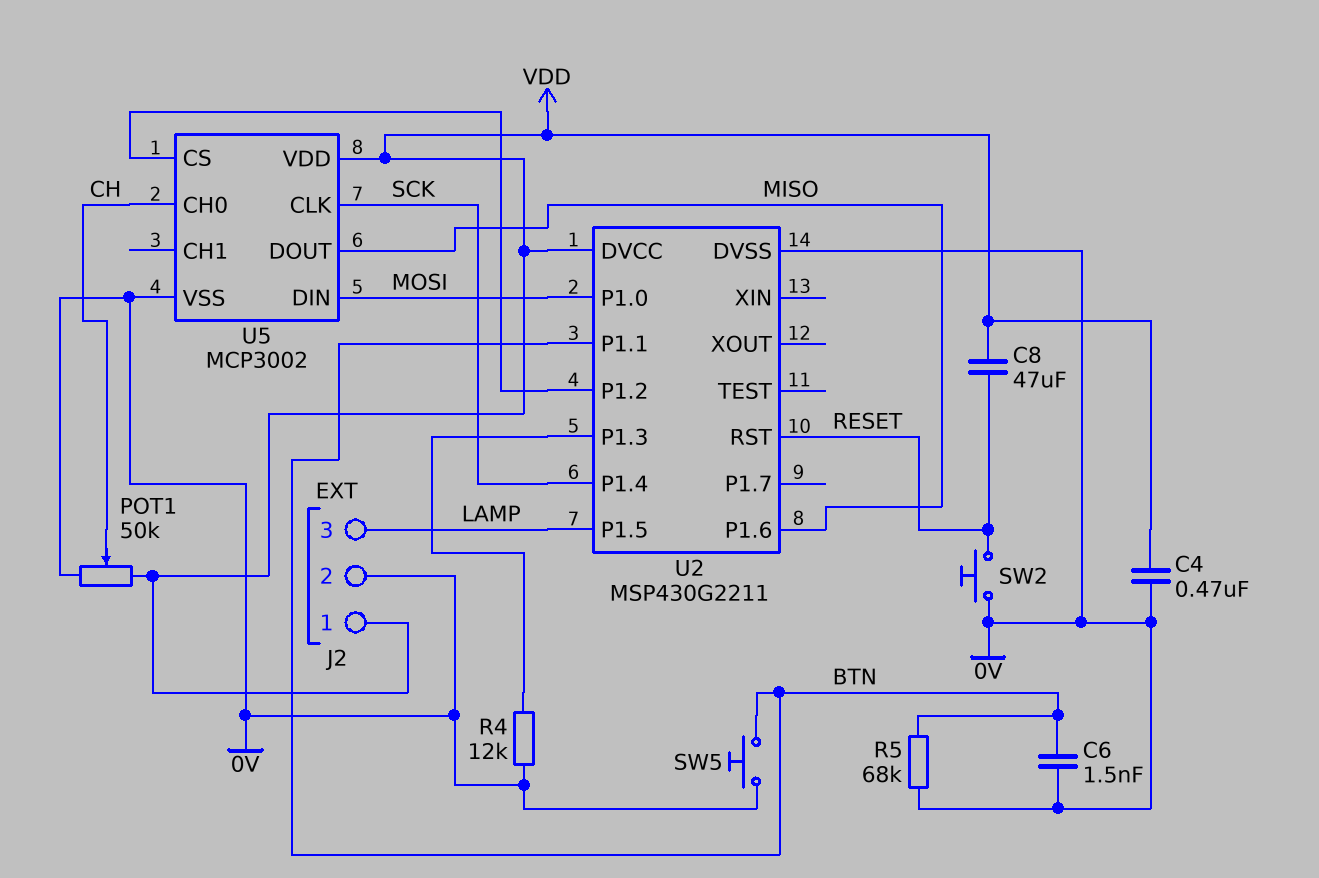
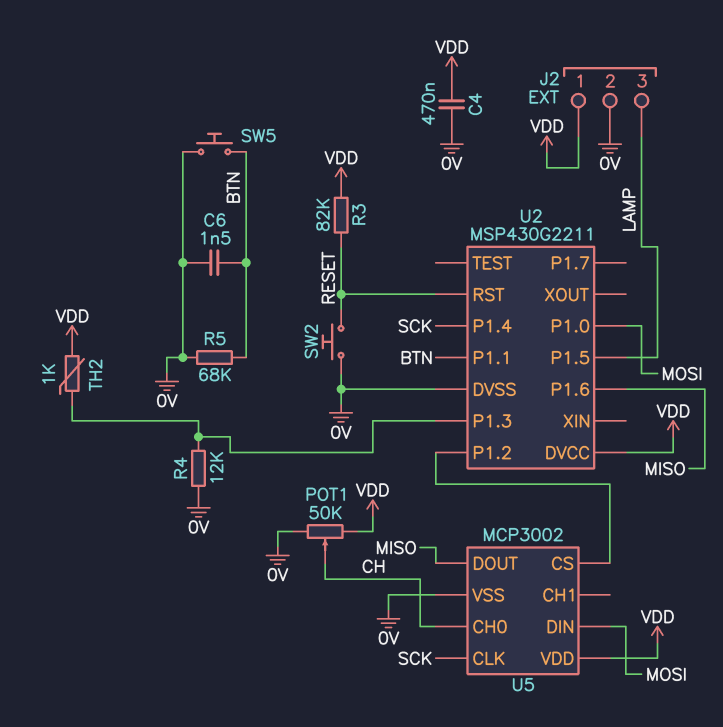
C8: 47uF (RESET, VDD) -> none
R3: none -> 82k (RESET, VDD)
TH2: none -> 1k (U2/P1.3, VDD)

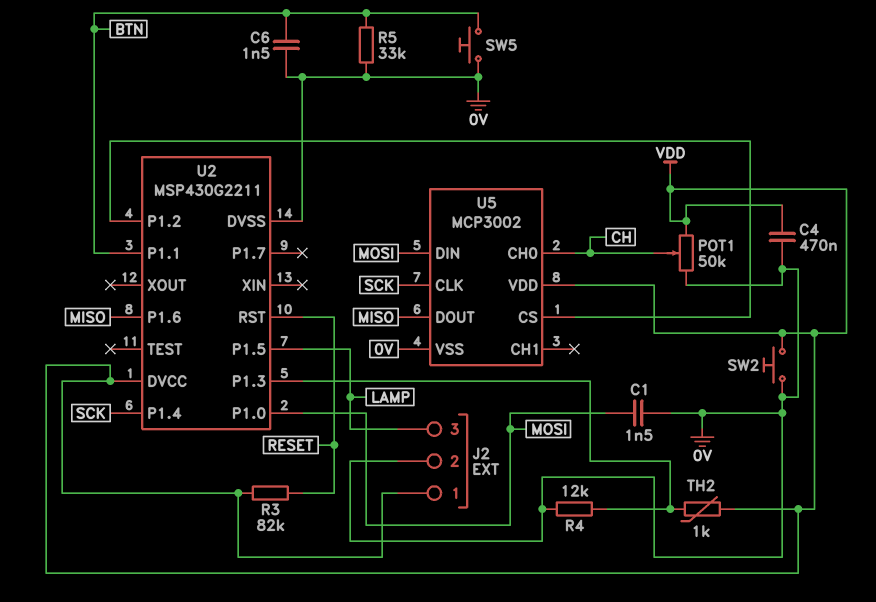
C1: none -> 1.5nF (0V, MOSI)
R5: 68k (0V, BTN) -> 33k (0V, BTN)
SW2: button (0V, RESET) -> button (0V, VDD)

